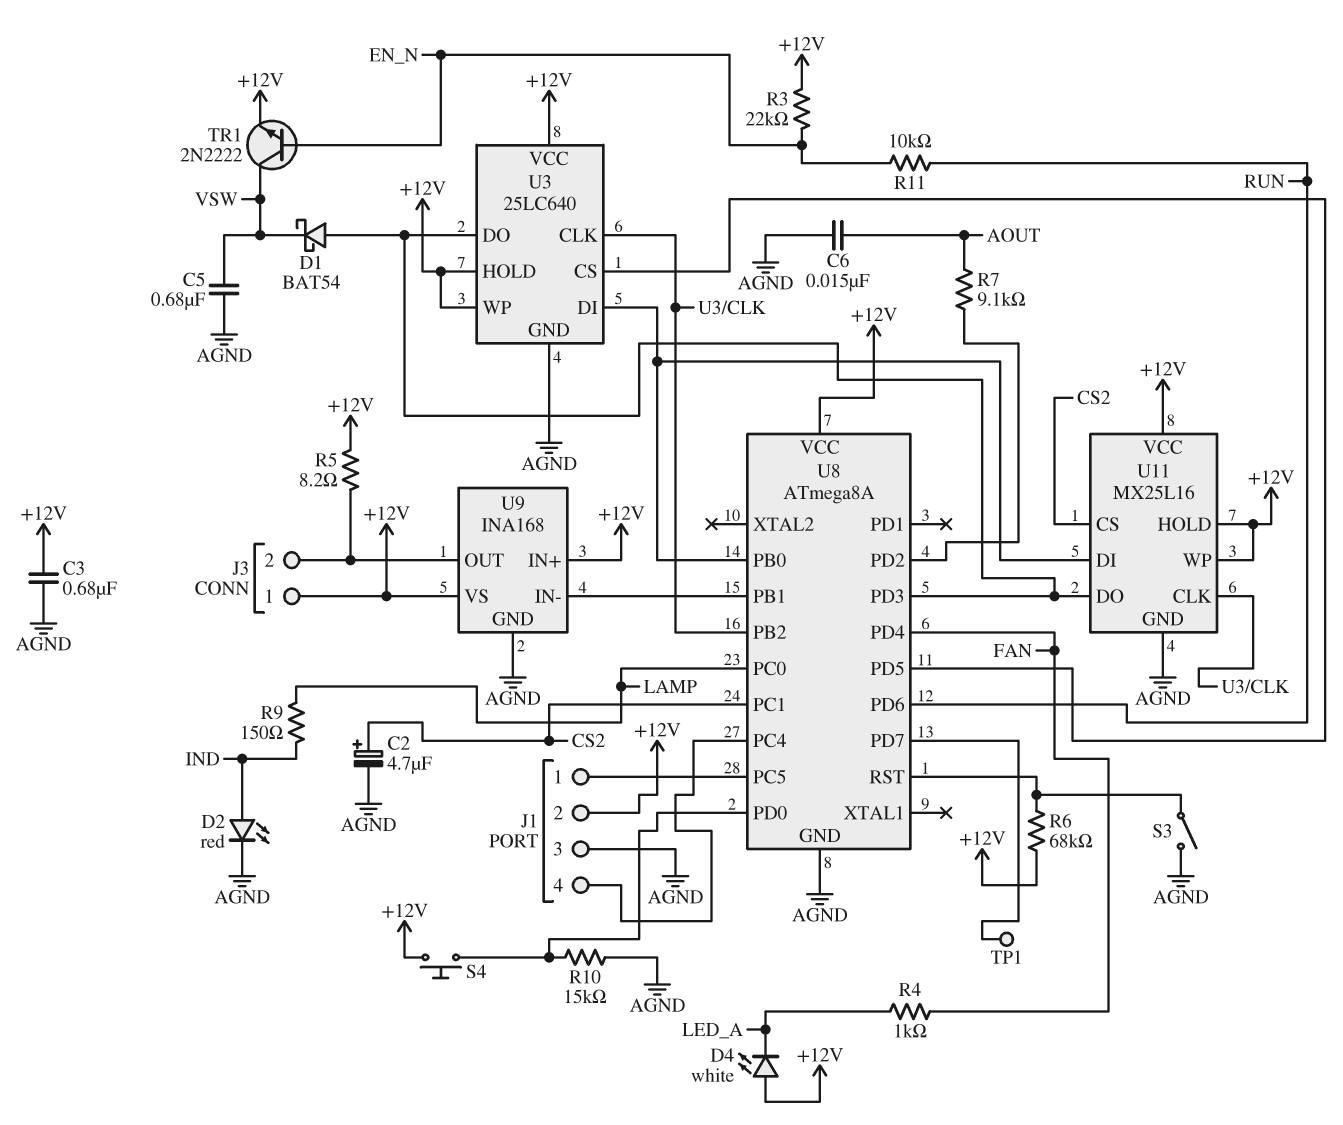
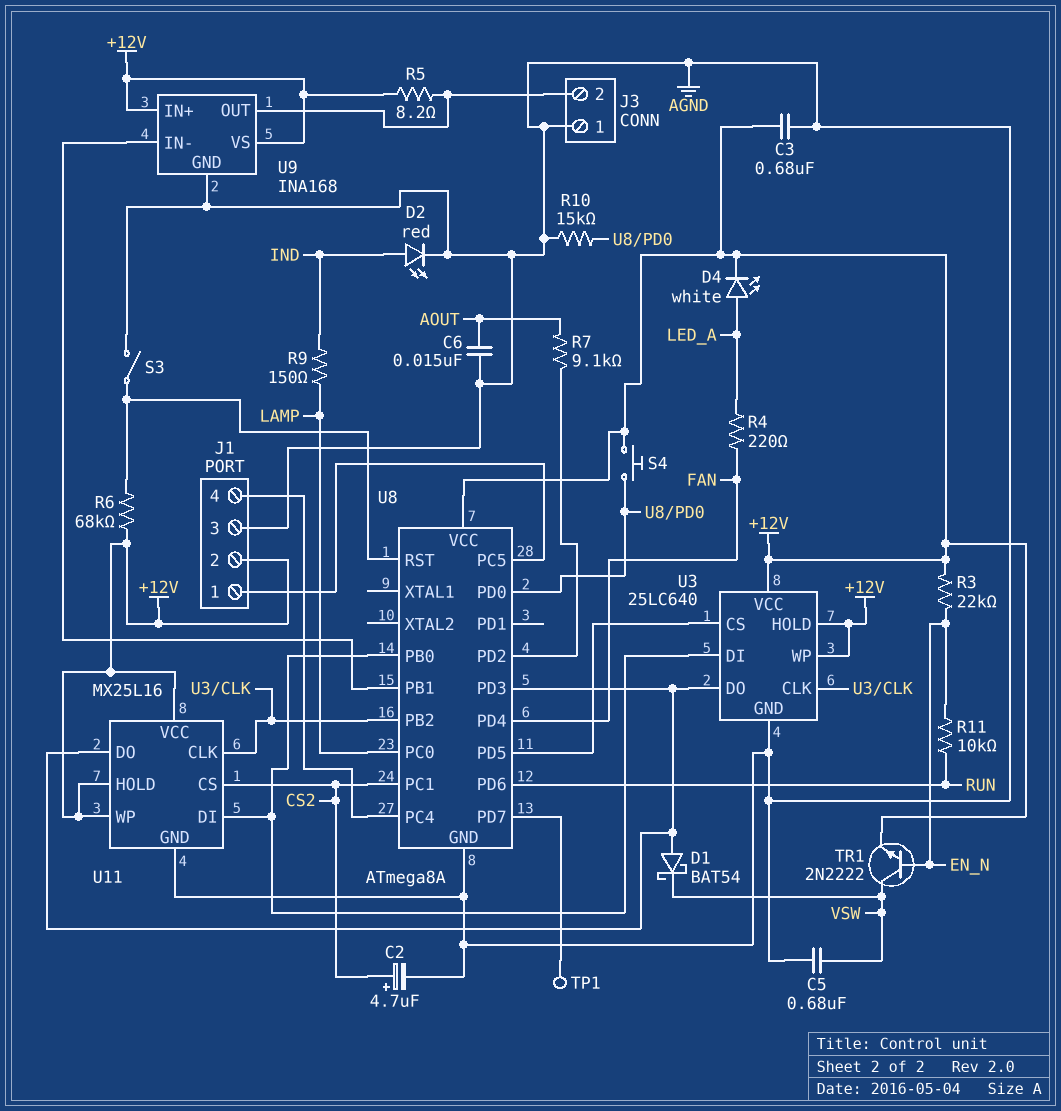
D4: LED white (A +12V, K LED_A) -> LED white (A LED_A, K +12V)
J3 pin 1: +12V -> AGND
R4: 1k (FAN, LED_A) -> 220 (FAN, LED_A)

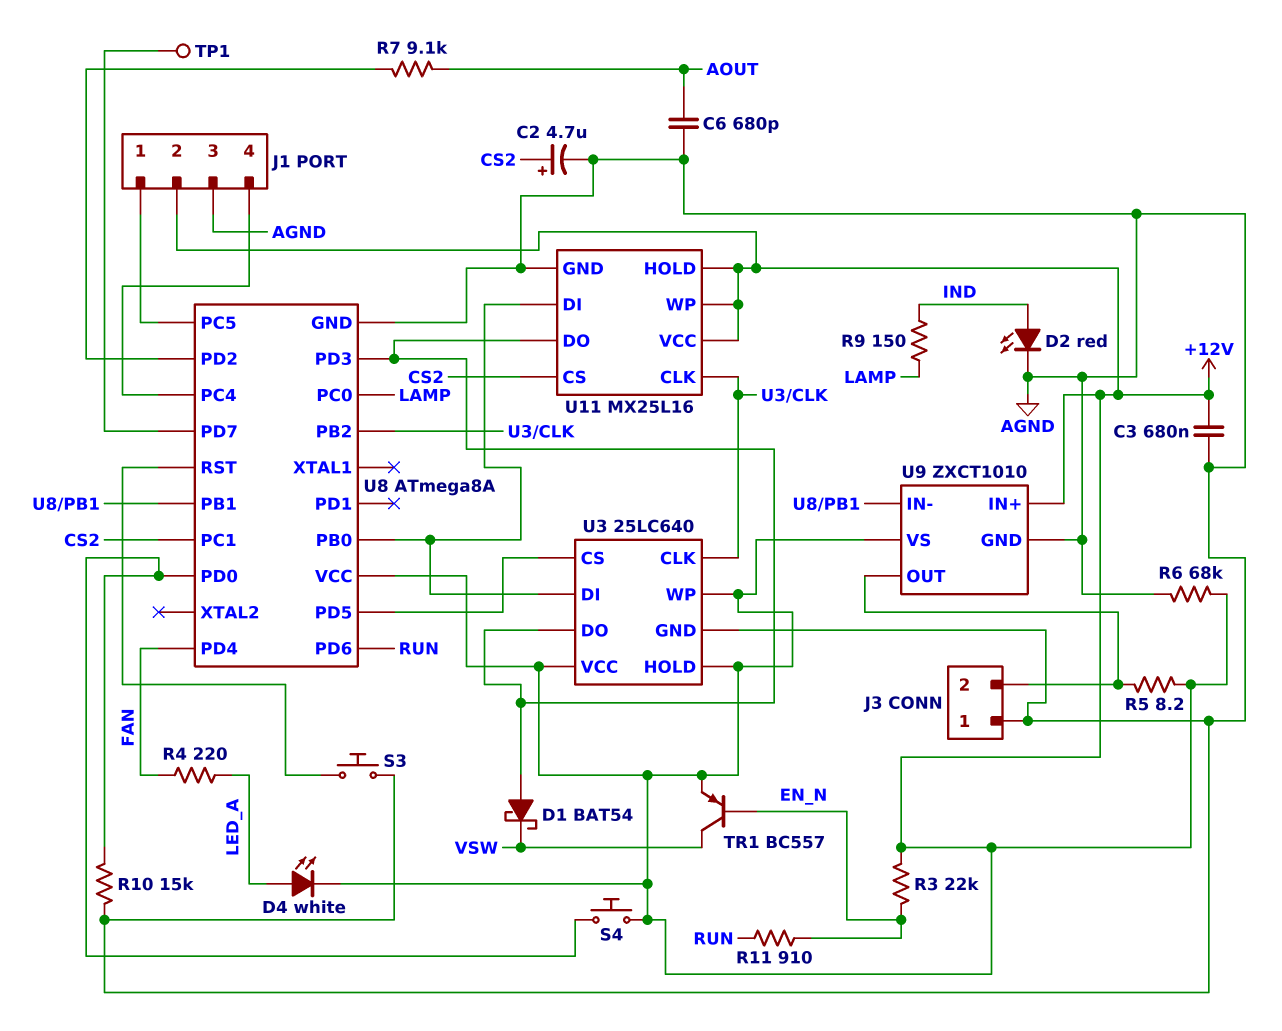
C5: 680nF (AGND, VSW) -> none
C6: 15nF (AGND, AOUT) -> 680pF (AGND, AOUT)
R6: 68k (+12V, U8/RST) -> 68k (+12V, AGND)
R11: 10k (EN_N, RUN) -> 910 (EN_N, RUN)
S3: switch (AGND, U8/RST) -> button (AGND, U8/RST)
TR1: NPN 2N2222 (B EN_N, C VSW, E +12V) -> PNP BC557 (B EN_N, C VSW, E +12V)
U9: INA168 -> ZXCT1010

